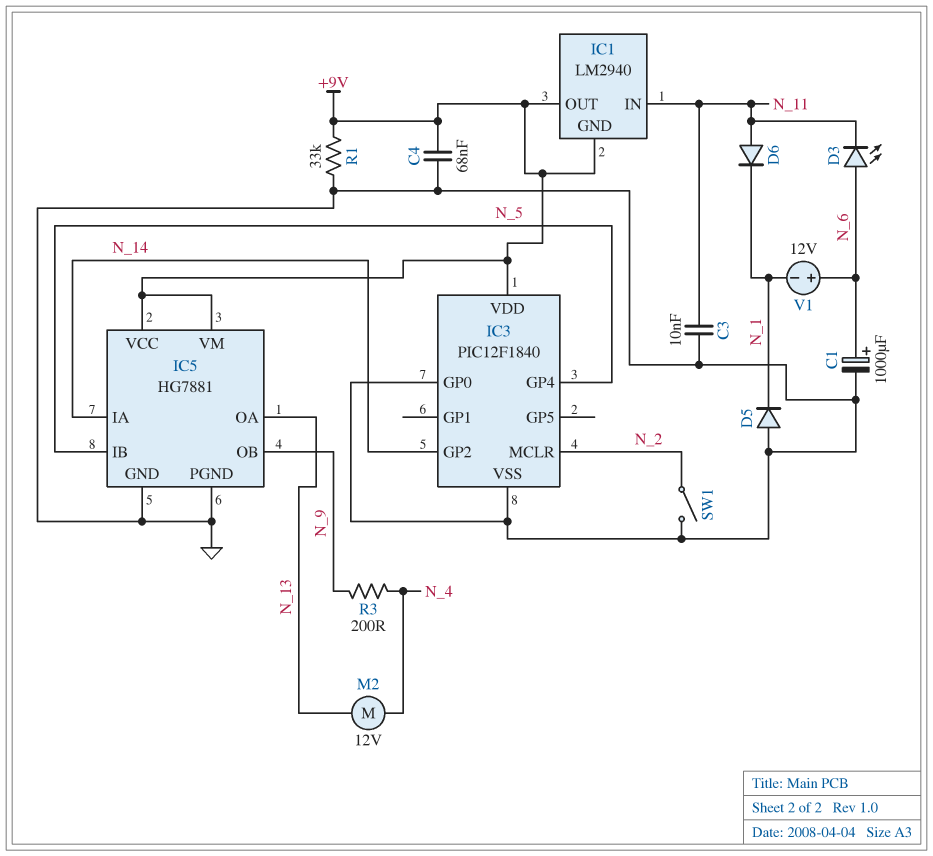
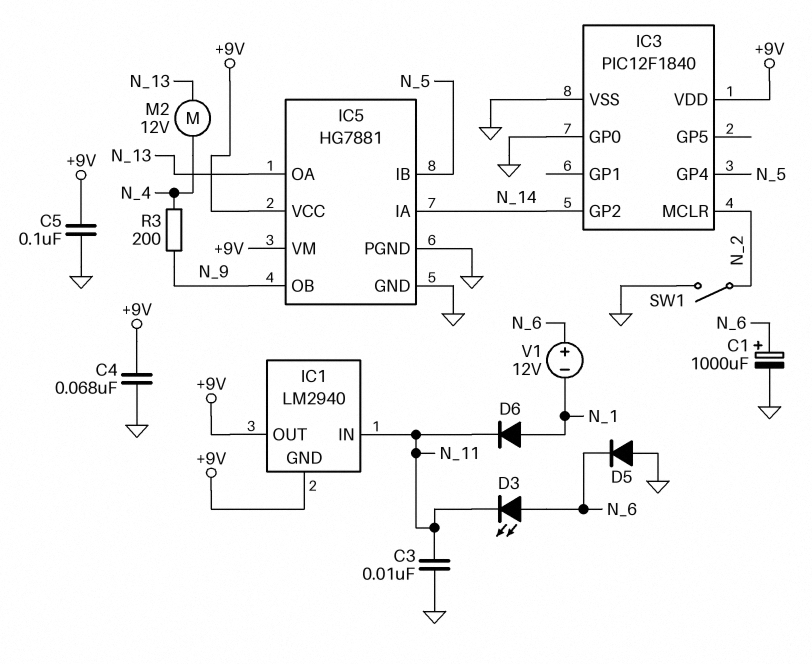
C5: none -> 100nF (+9V, GND)
D5: diode (A GND, K N_1) -> diode (A GND, K N_6)
D6: diode (A N_11, K N_1) -> diode (A N_1, K N_11)
R1: 33k (+9V, GND) -> none

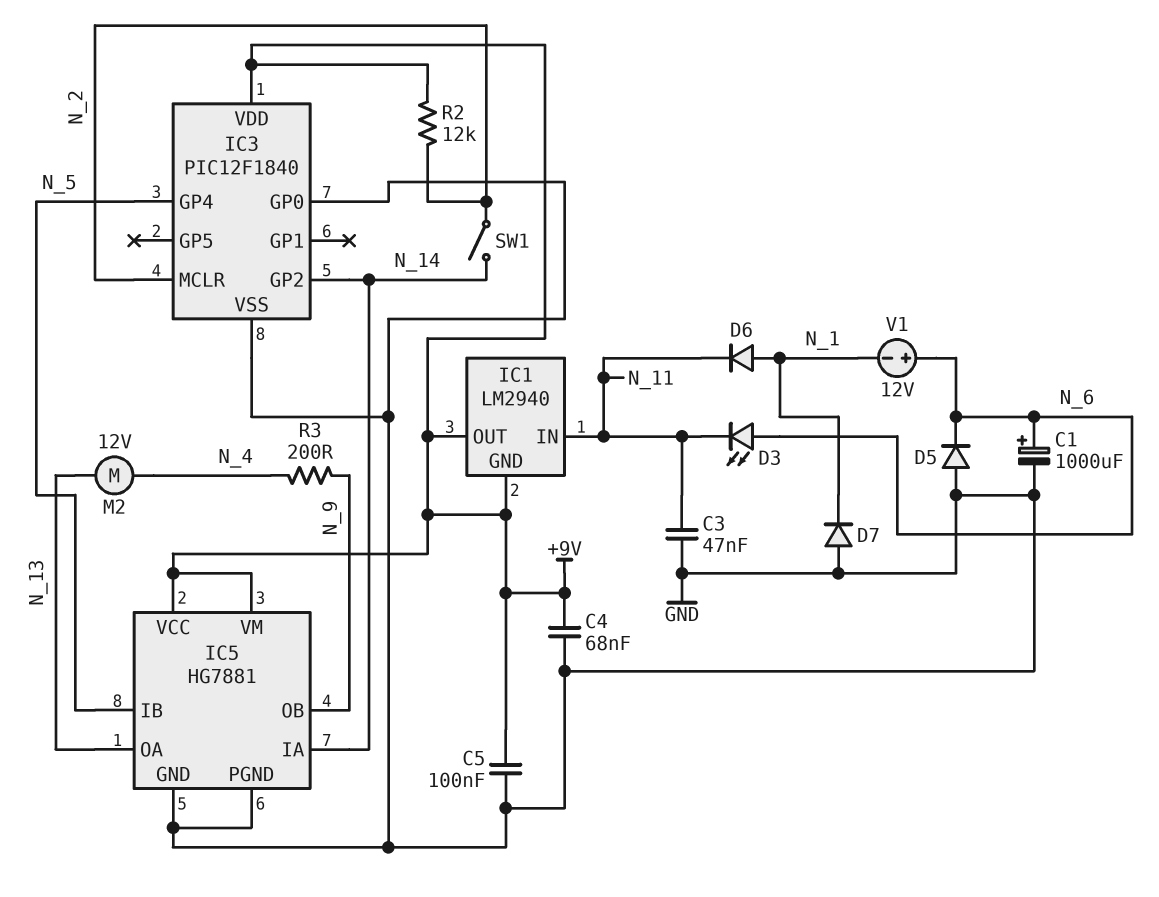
C3: 10nF (GND, N_11) -> 47nF (GND, N_11)
D7: none -> diode (A GND, K N_1)
R2: none -> 12k (+9V, N_2)
SW1: switch (GND, N_2) -> switch (N_2, N_14)

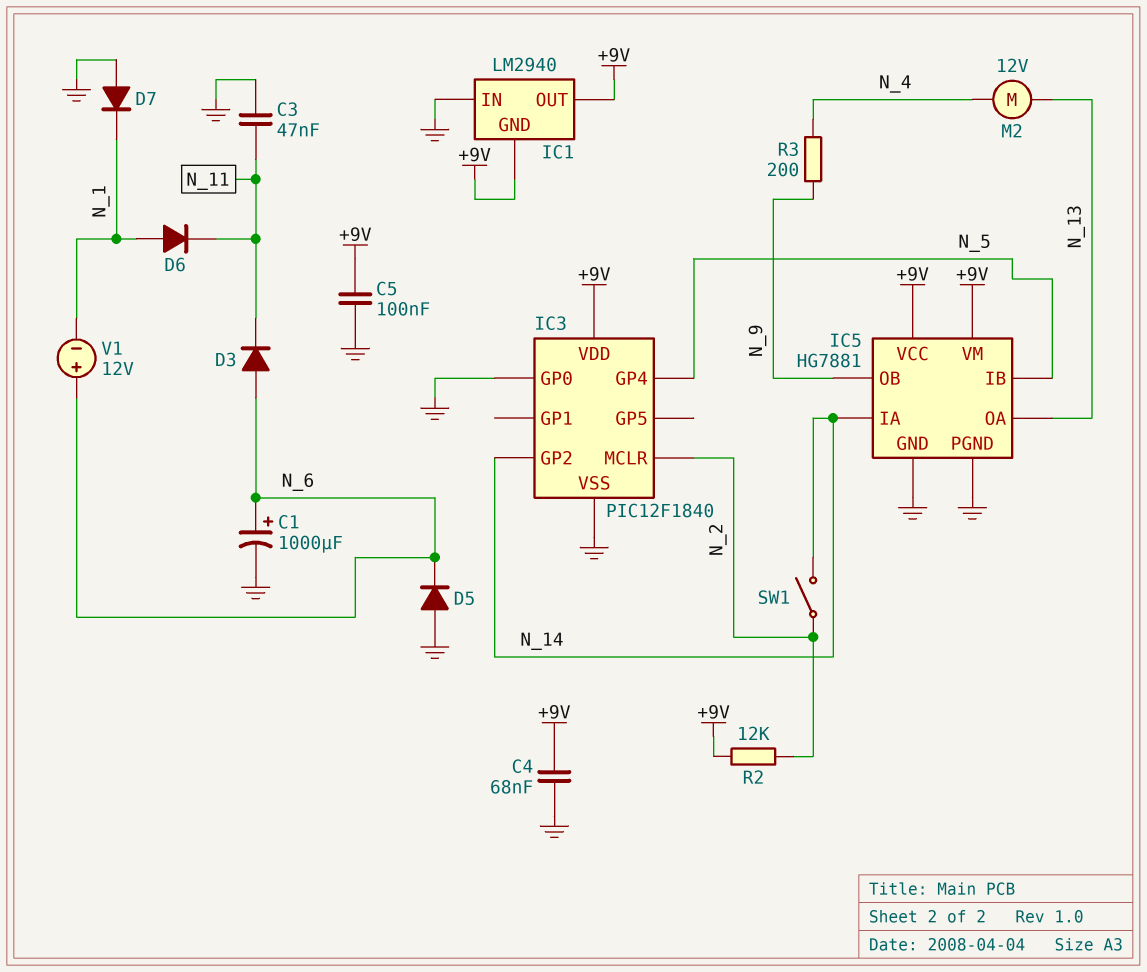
D3: LED (A N_6, K N_11) -> diode (A N_6, K N_11)
IC1 pin IN: N_11 -> GND

